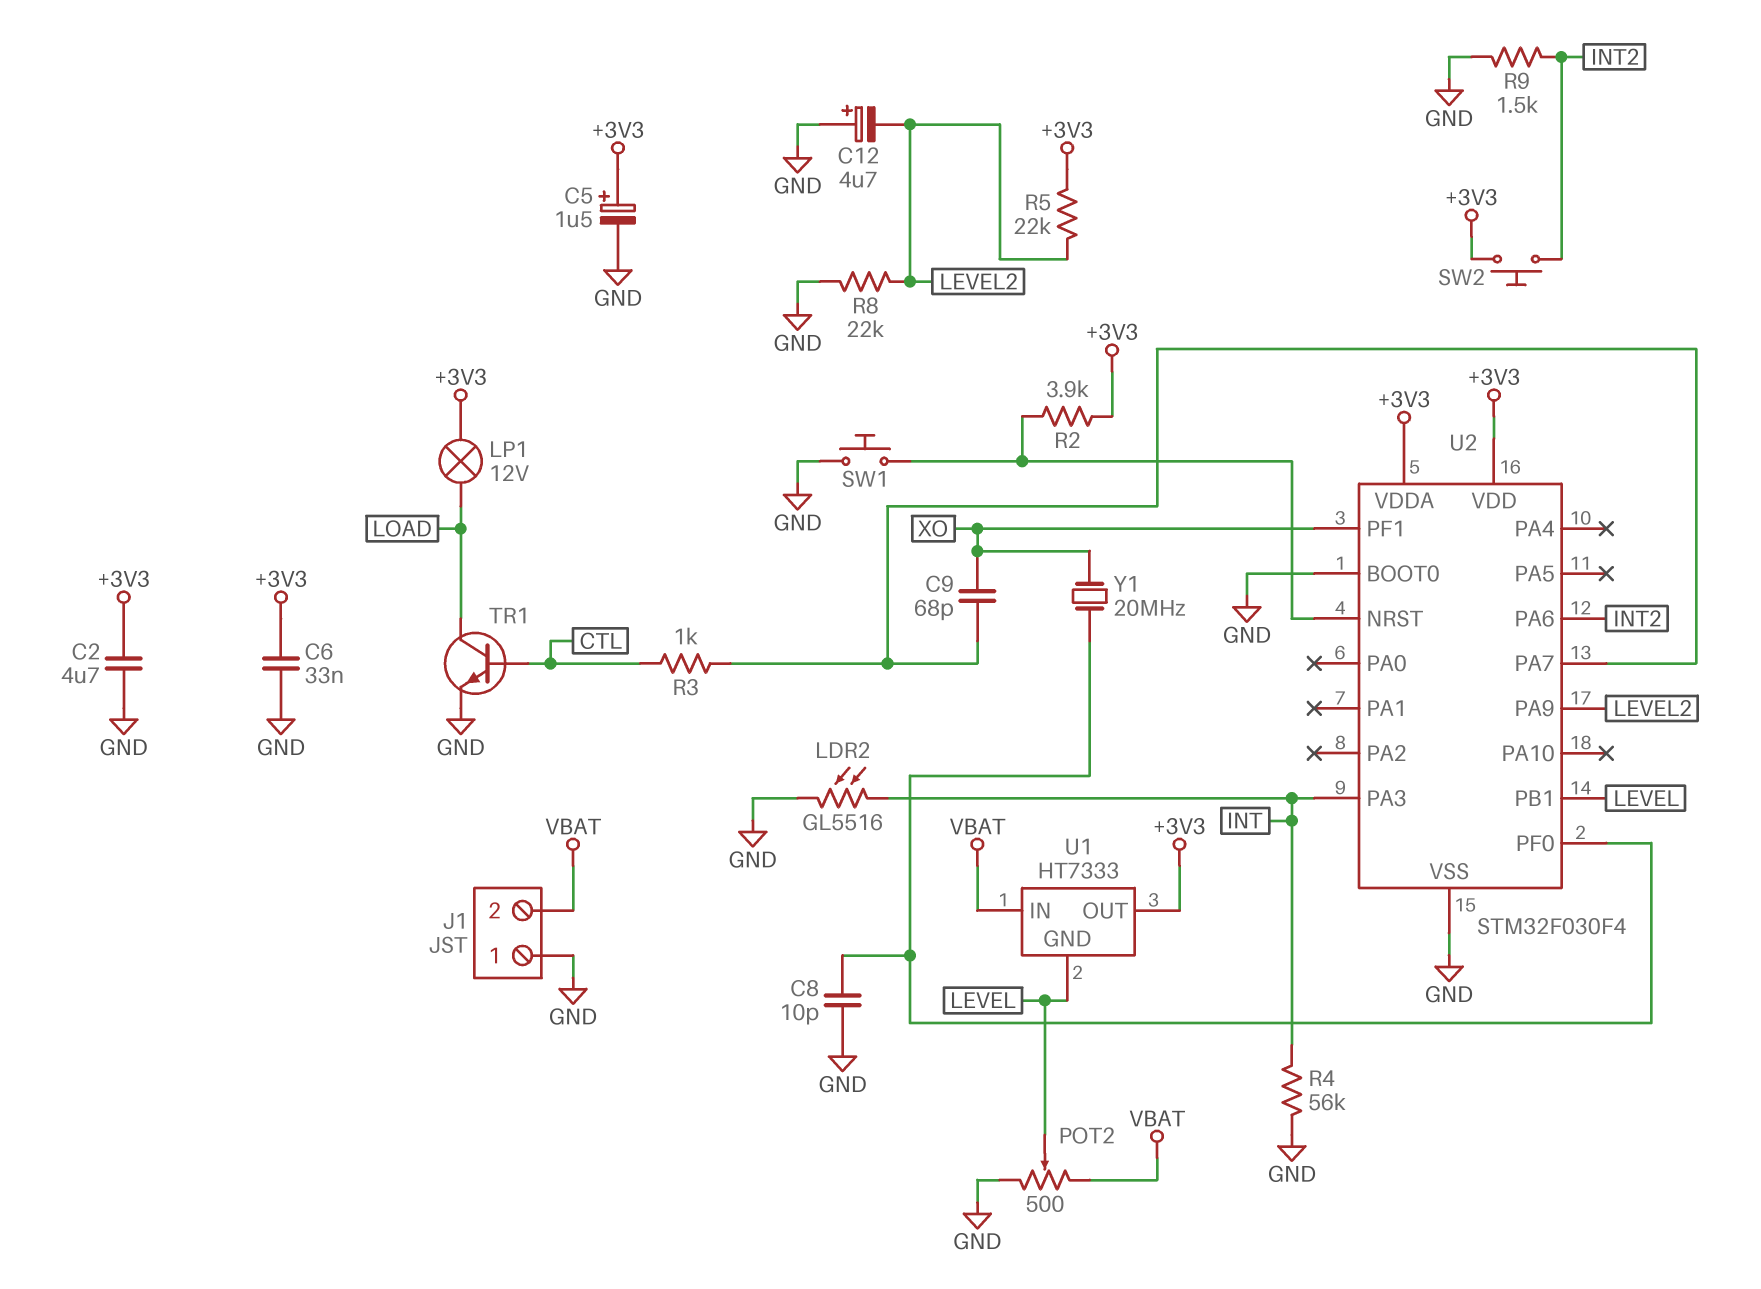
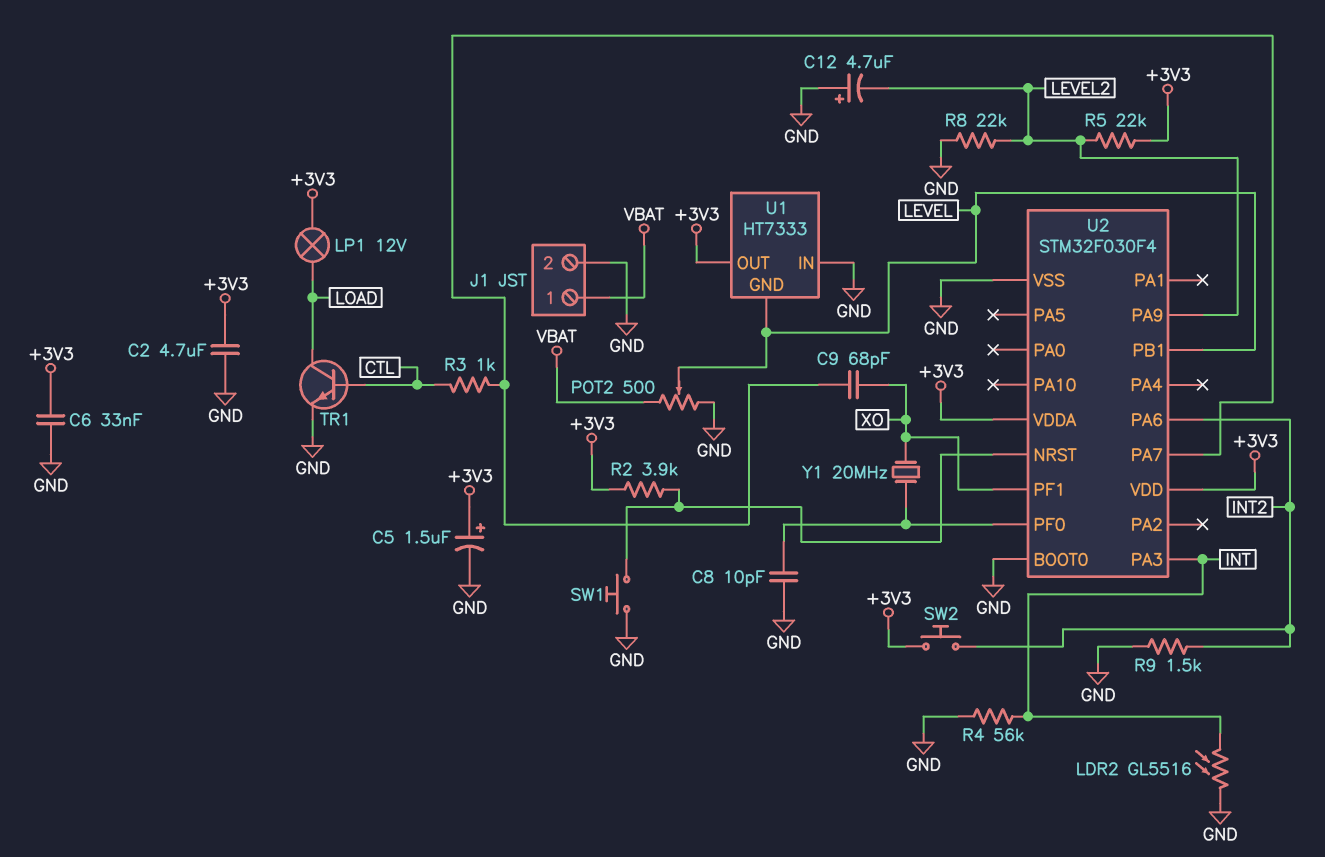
J1 pin 1: GND -> VBAT
J1 pin 2: VBAT -> GND
U1 pin IN: VBAT -> GND

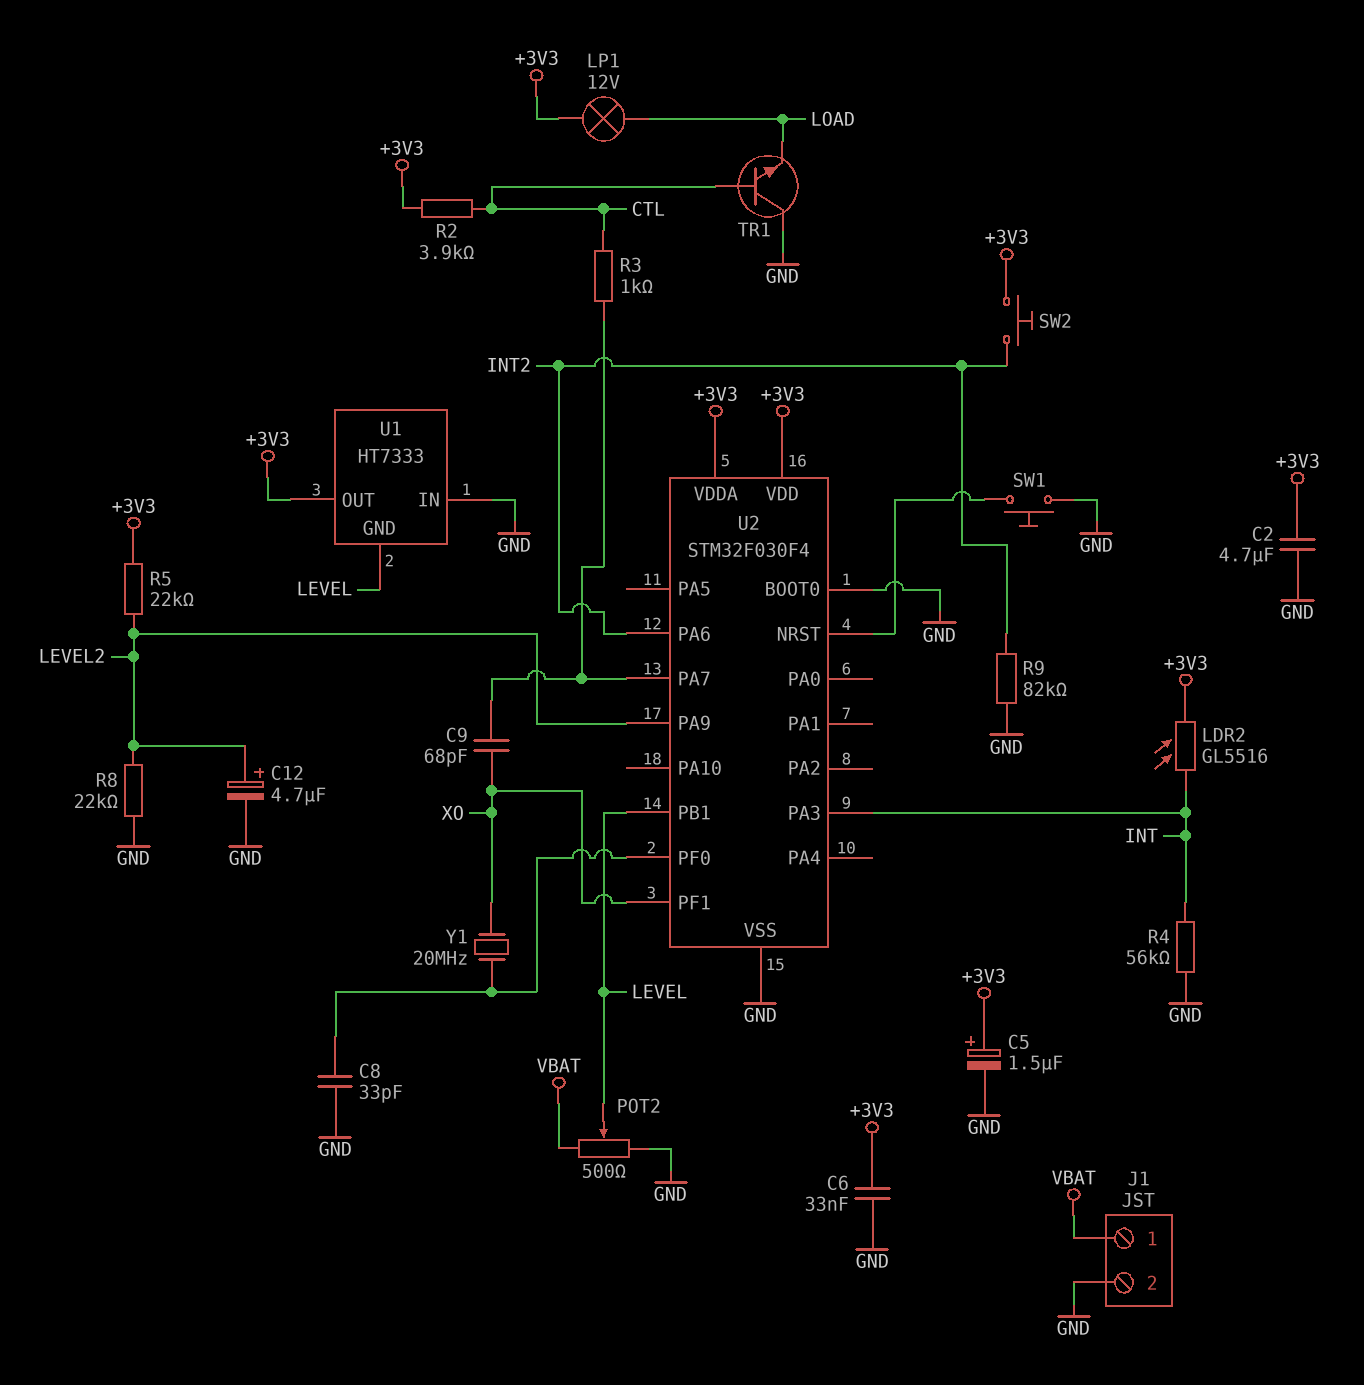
C8: 10pF (GND, U2/PF0) -> 33pF (GND, U2/PF0)
C12: 4.7uF (plus GND, minus LEVEL2) -> 4.7uF (plus LEVEL2, minus GND)
LDR2: GL5516 (GND, INT) -> GL5516 (+3V3, INT)
R2: 3.9k (+3V3, U2/NRST) -> 3.9k (+3V3, CTL)
R9: 1.5k (GND, INT2) -> 82k (GND, INT2)
TR1: NPN (B CTL, C LOAD, E GND) -> NPN (B CTL, C GND, E LOAD)

